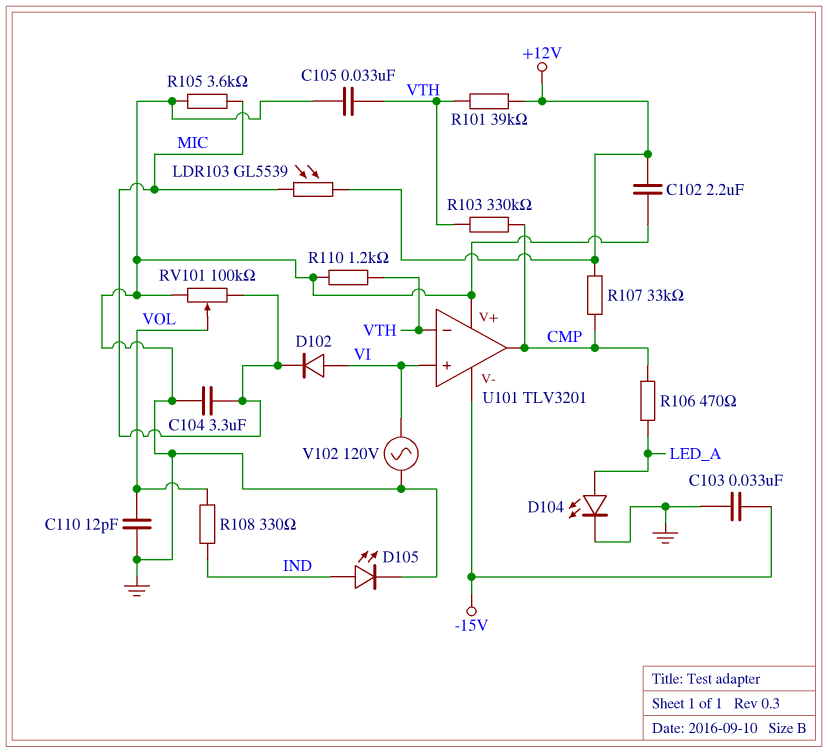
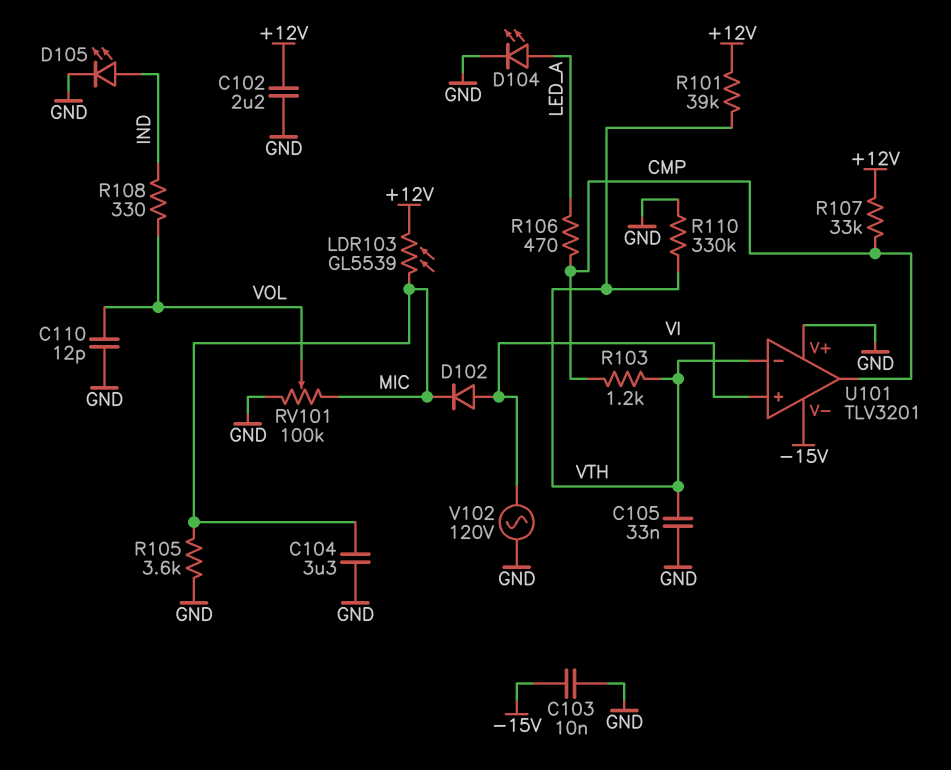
C103: 33nF (-15V, GND) -> 10nF (-15V, GND)
R103: 330k (CMP, VTH) -> 1.2k (CMP, VTH)
R110: 1.2k (GND, VTH) -> 330k (GND, VTH)

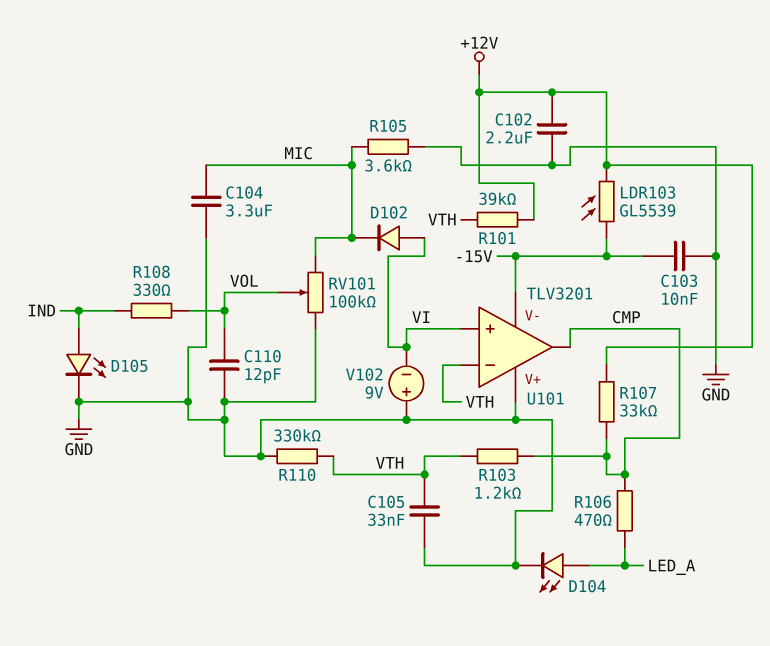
LDR103: GL5539 (+12V, MIC) -> GL5539 (+12V, -15V)
V102: AC 120V (GND, VI) -> 9V (plus GND, minus VI)

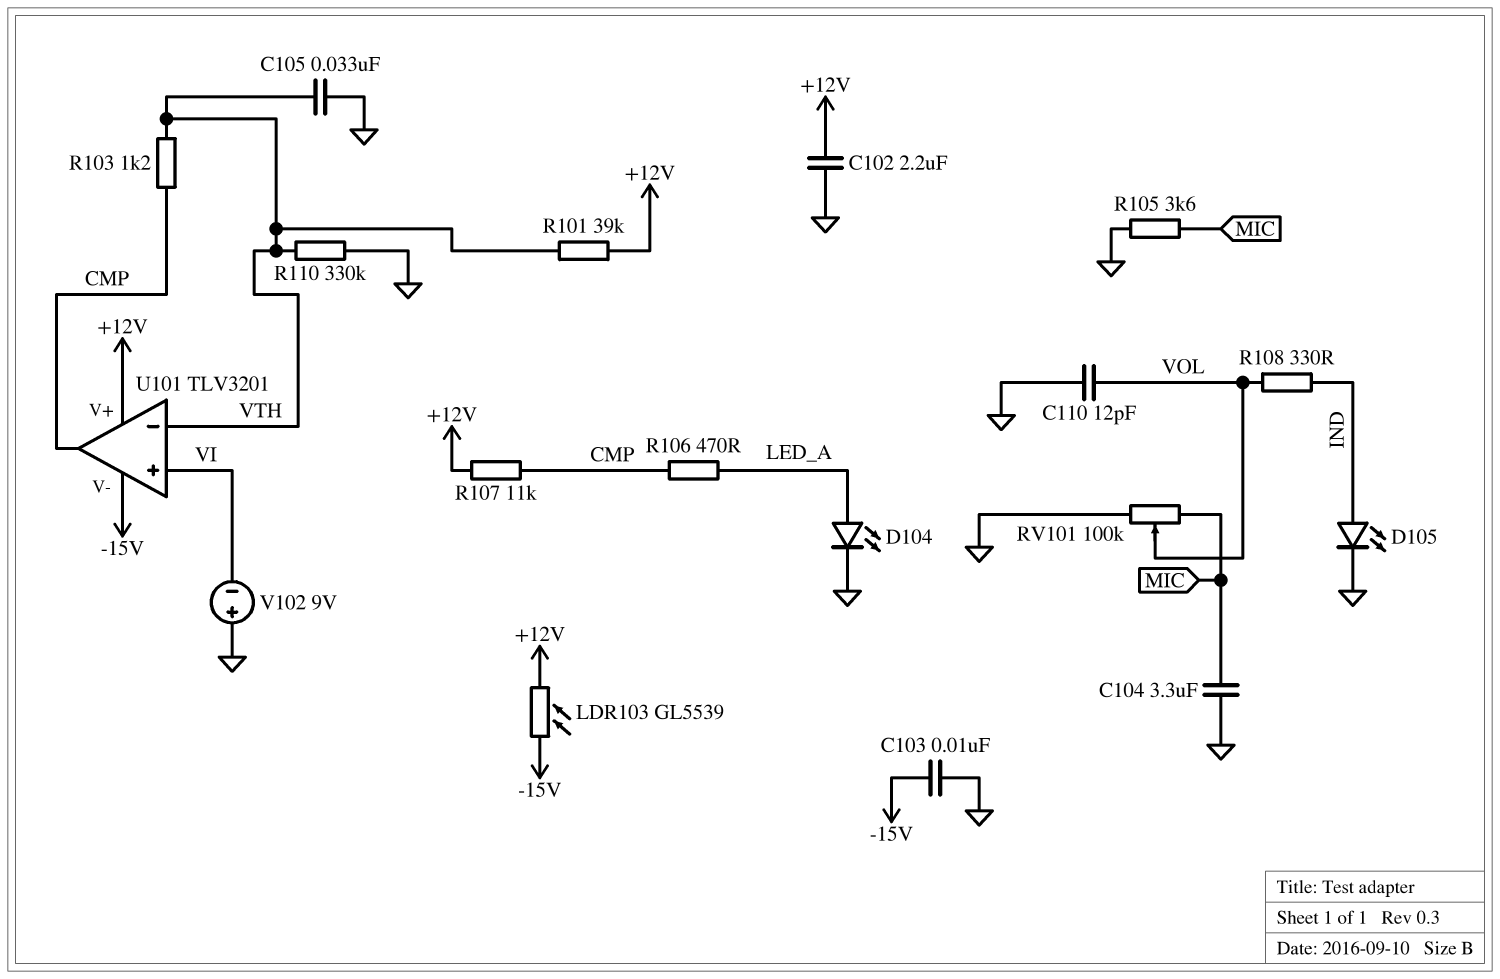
D102: diode (A VI, K MIC) -> none
R107: 33k (+12V, CMP) -> 11k (+12V, CMP)
U101 pin V+: GND -> +12V

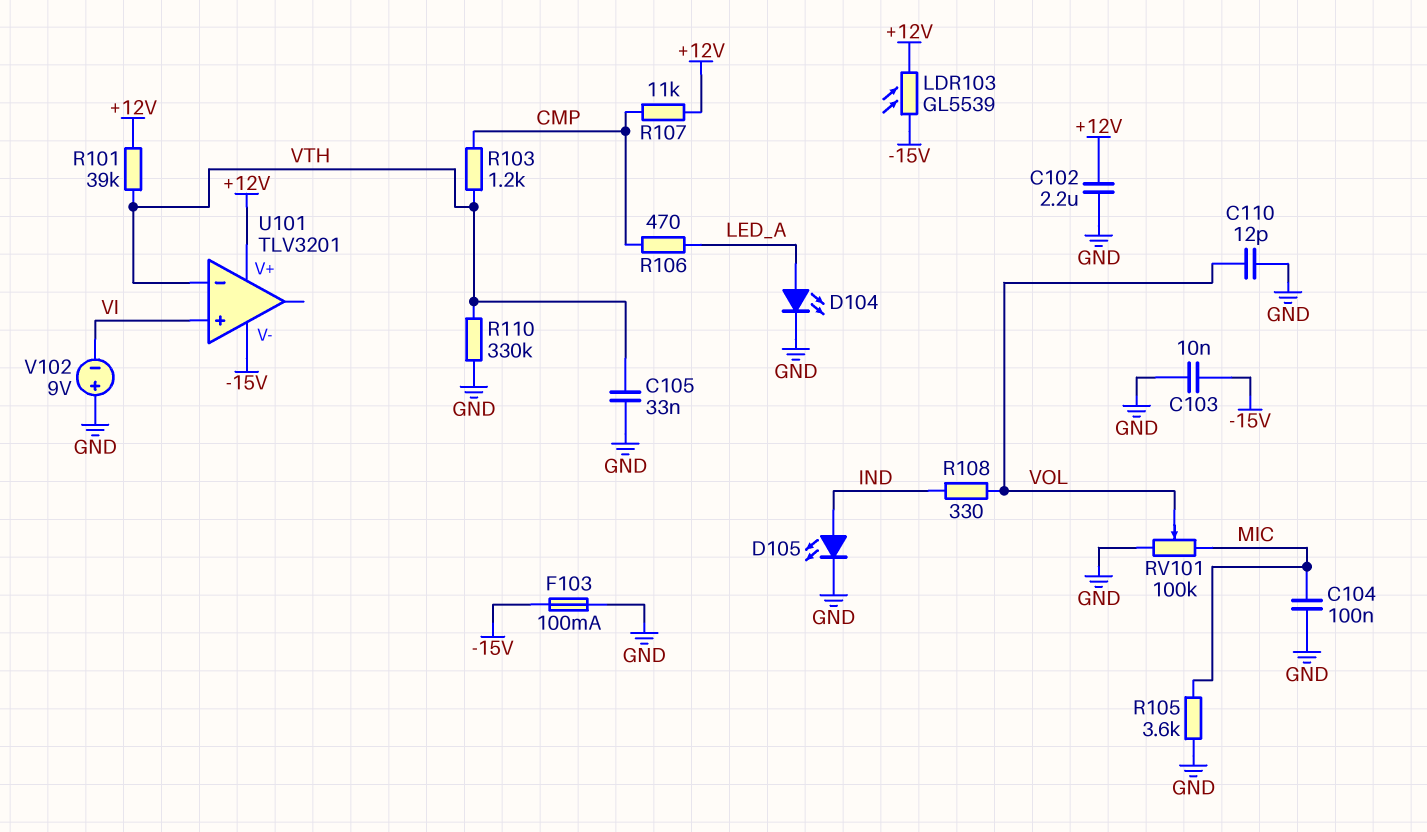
C104: 3.3uF (GND, MIC) -> 100nF (GND, MIC)
F103: none -> 100mA (-15V, GND)
U101 pin out: CMP -> none

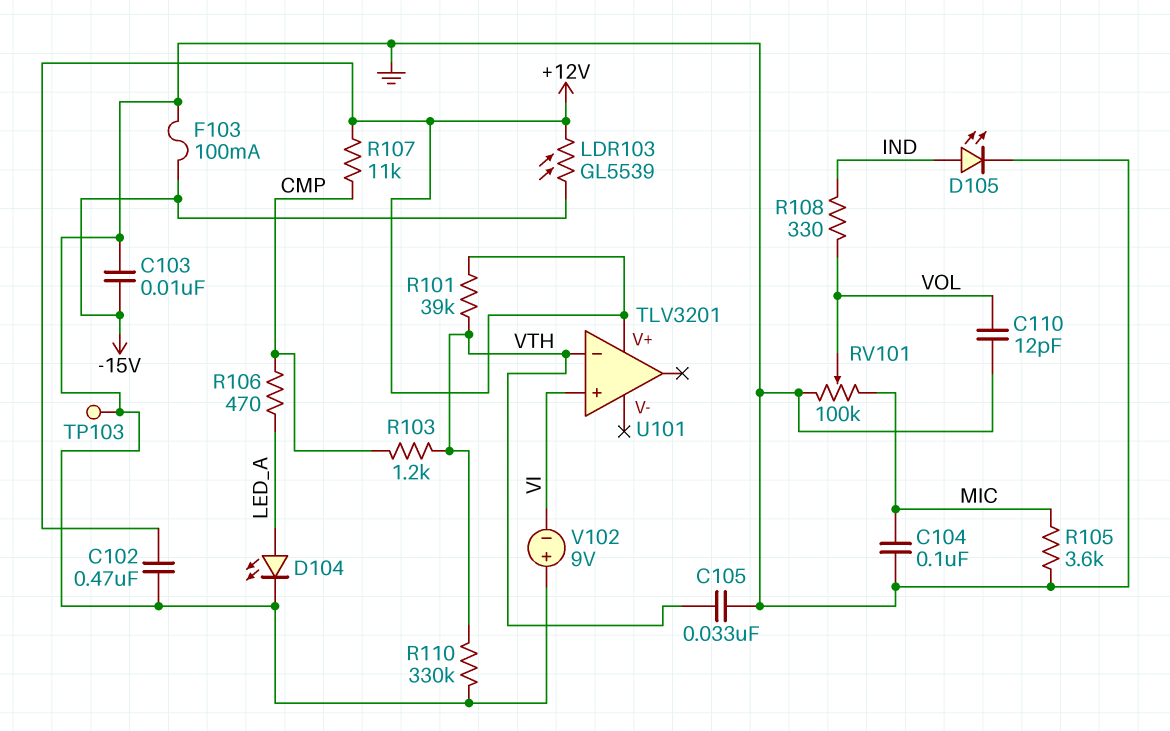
C102: 2.2uF (+12V, GND) -> 470nF (+12V, GND)
TP103: none -> test point (GND)
U101 pin V-: -15V -> none

